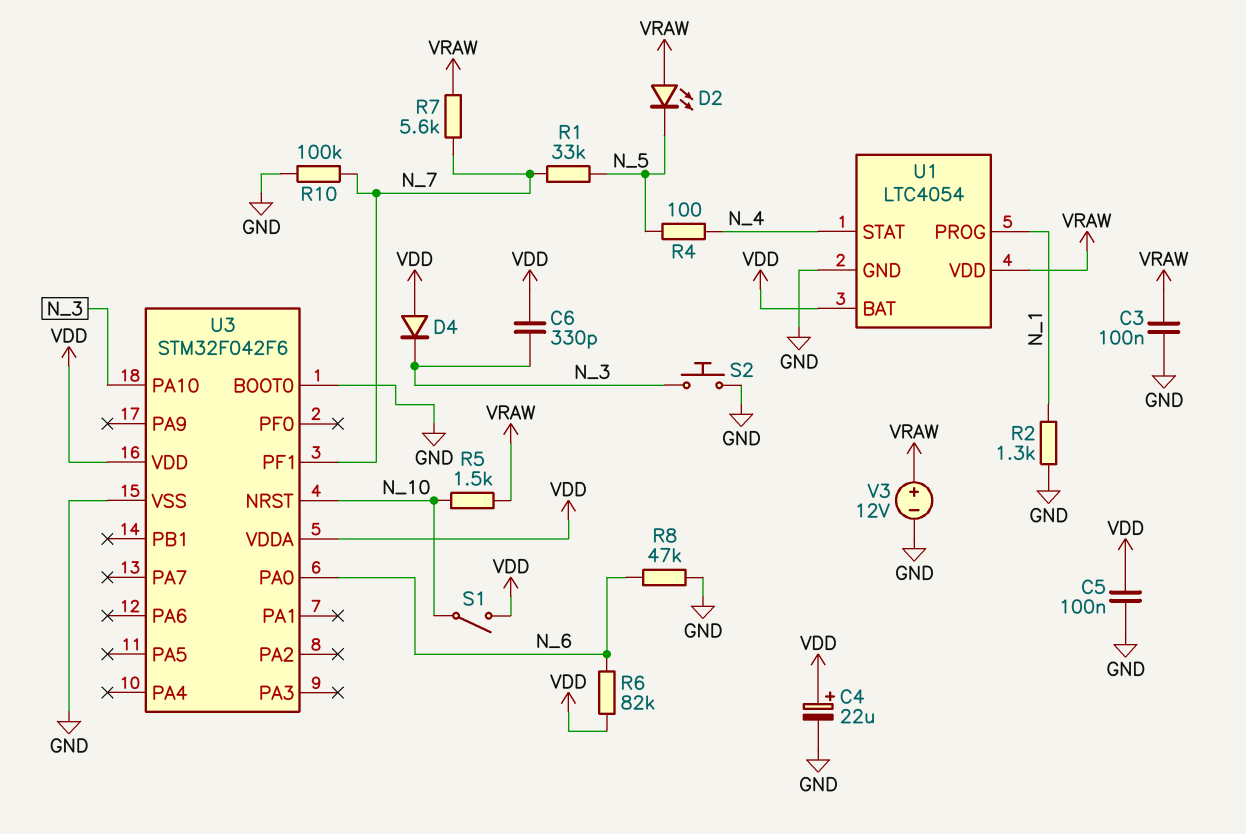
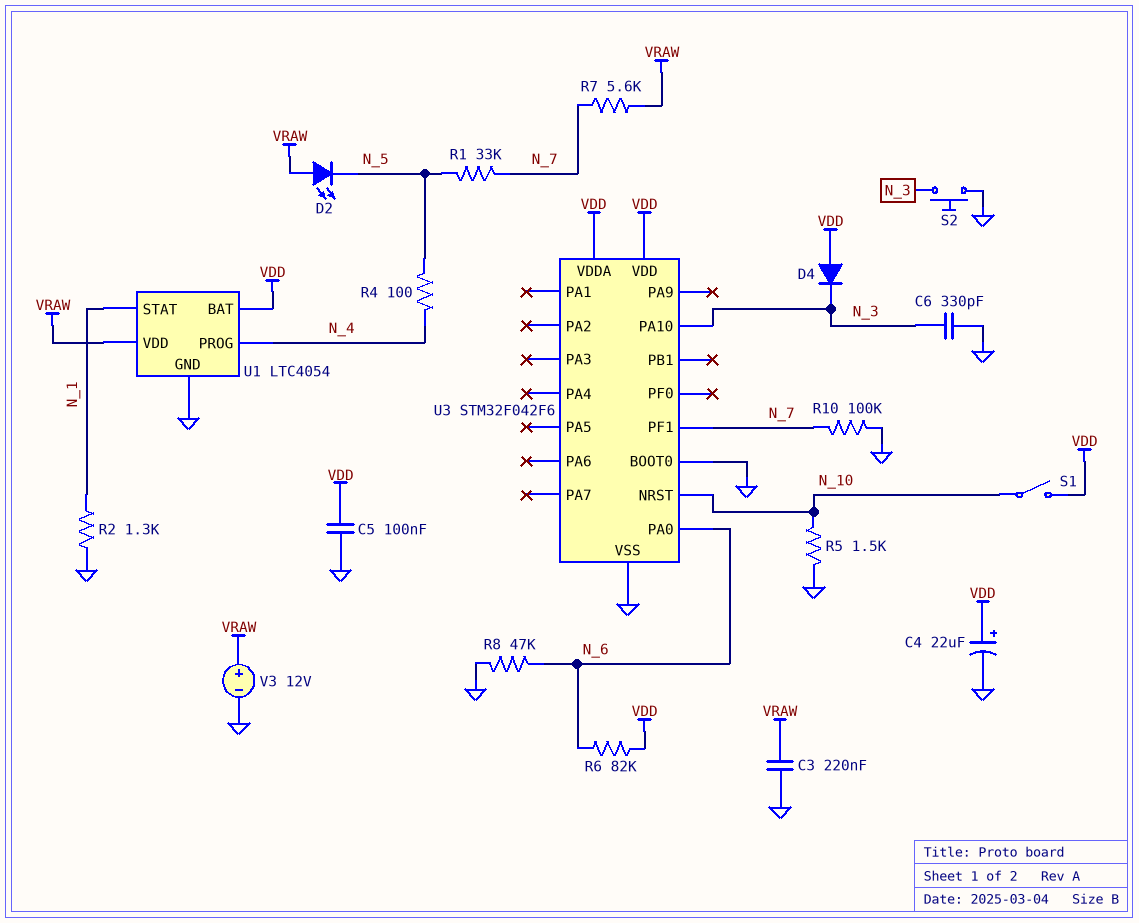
C3: 100nF (GND, VRAW) -> 220nF (GND, VRAW)
C6: 330pF (N_3, VDD) -> 330pF (GND, N_3)
R5: 1.5k (N_10, VRAW) -> 1.5k (GND, N_10)
U1 pin PROG: N_1 -> N_4
U1 pin STAT: N_4 -> N_1

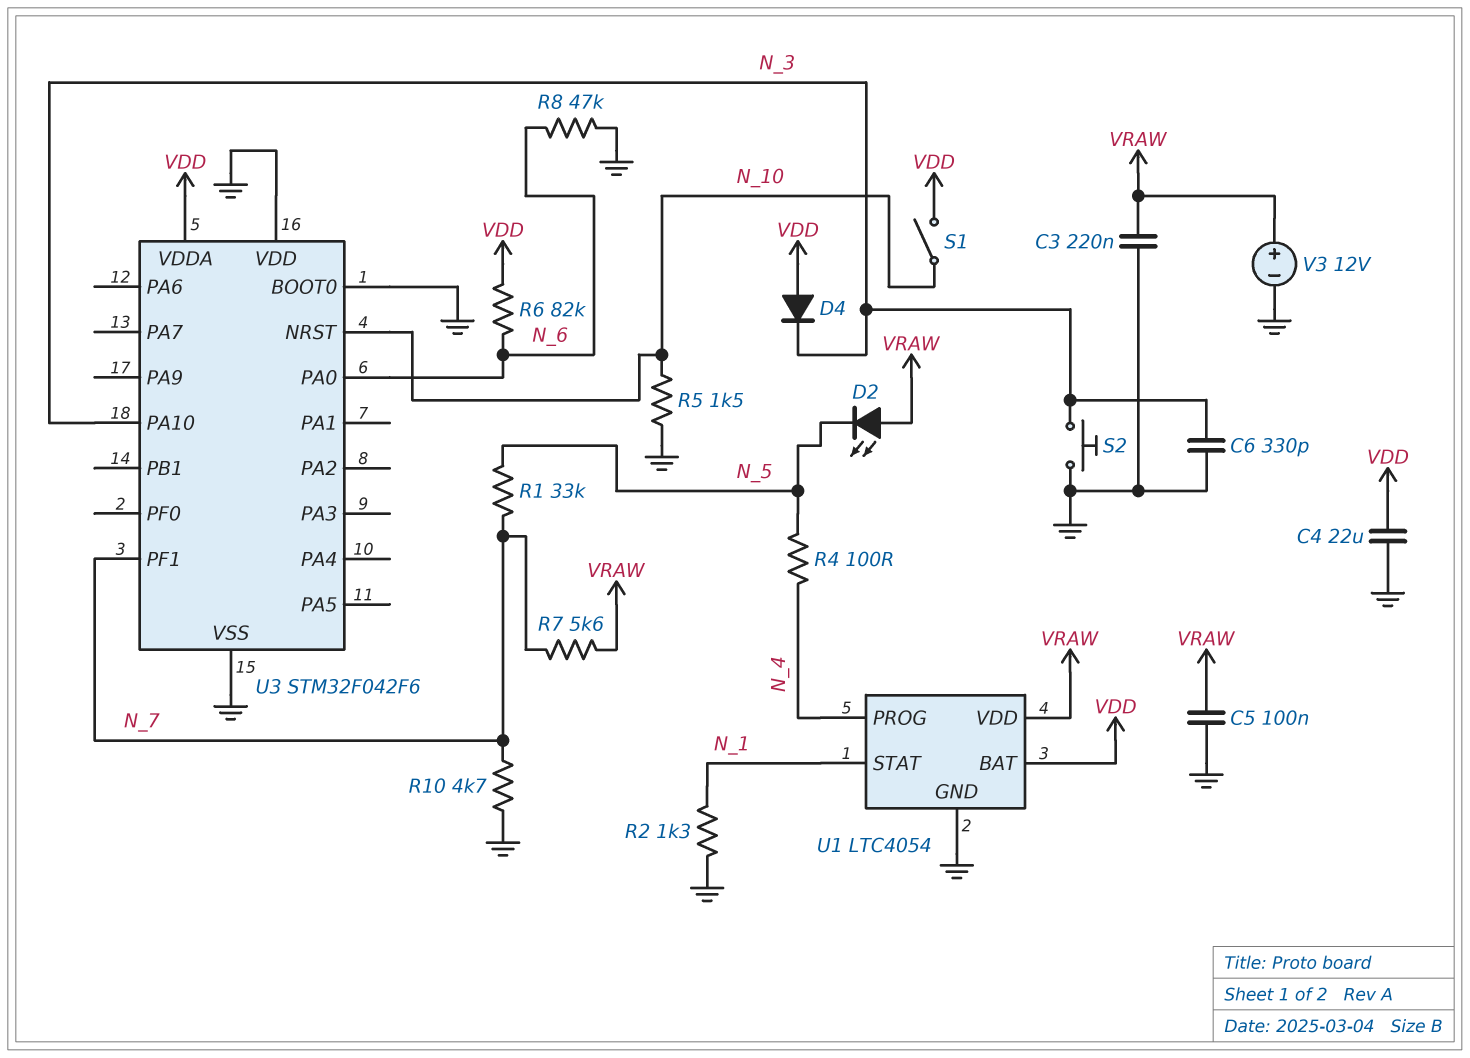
C4: 22uF (plus VDD, minus GND) -> 22uF (GND, VDD)
C5: 100nF (GND, VDD) -> 100nF (GND, VRAW)
R10: 100k (GND, N_7) -> 4.7k (GND, N_7)
U3 pin VDD: VDD -> GND

